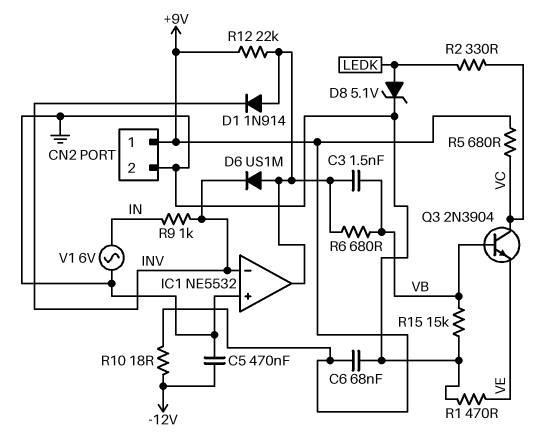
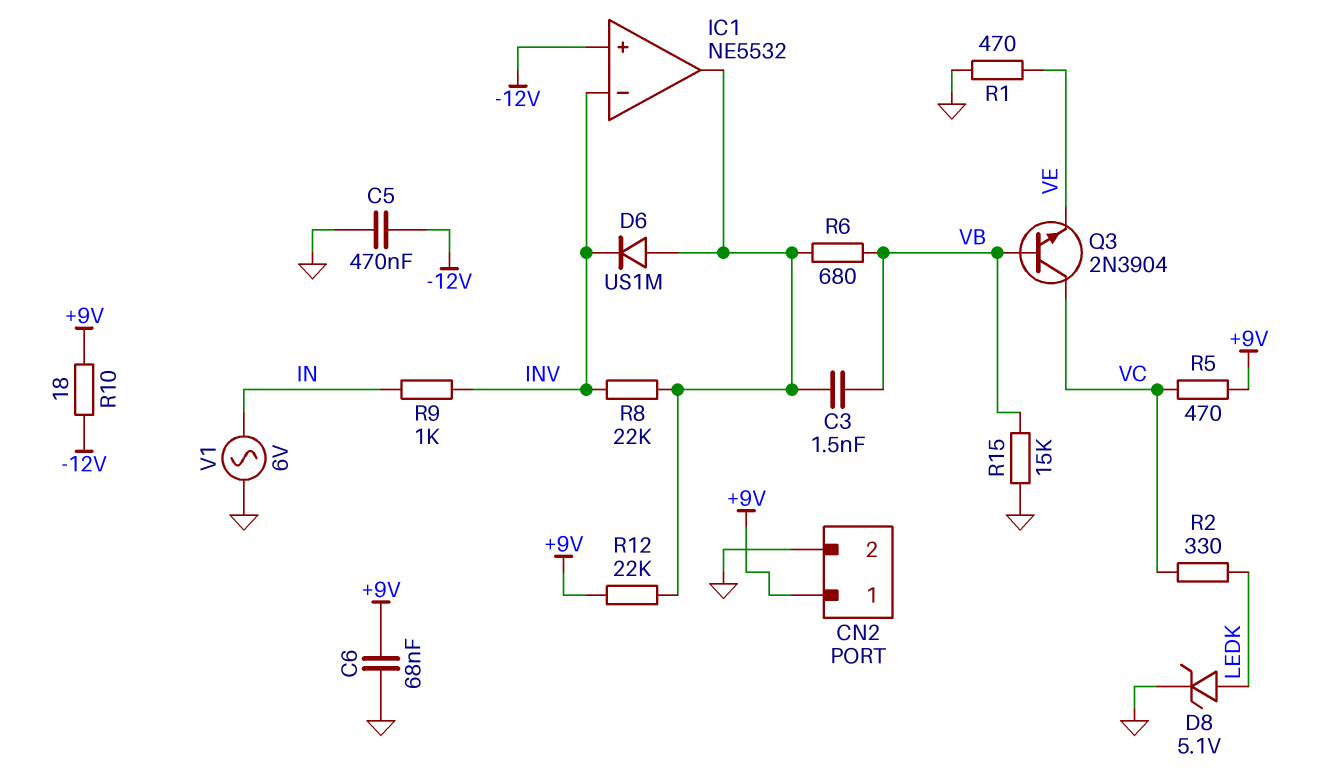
D1: diode 1N914 (A IC1/out, K INV) -> none
IC1 pin in+: GND -> -12V
R5: 680 (+9V, VC) -> 470 (+9V, VC)
R8: none -> 22k (IC1/out, INV)

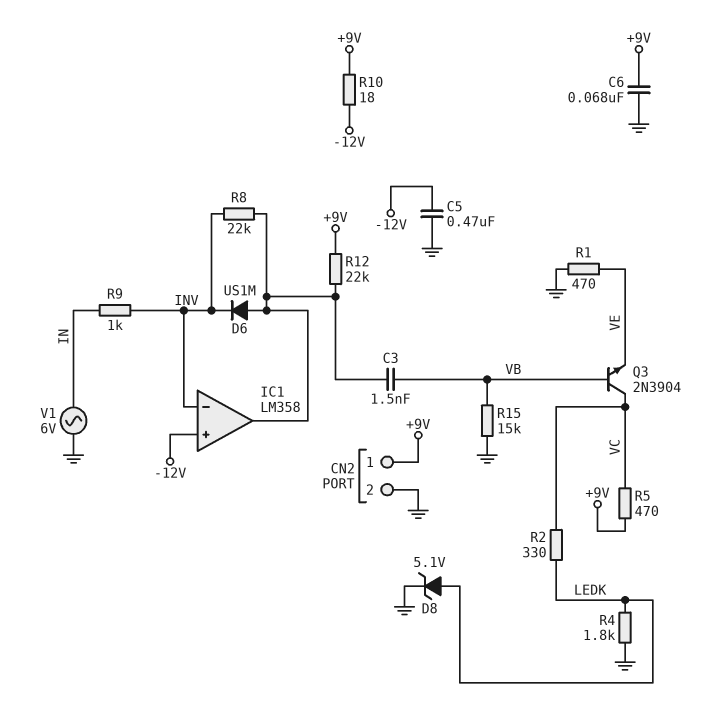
IC1: NE5532 -> LM358
R4: none -> 1.8k (GND, LEDK)
R6: 680 (IC1/out, VB) -> none

